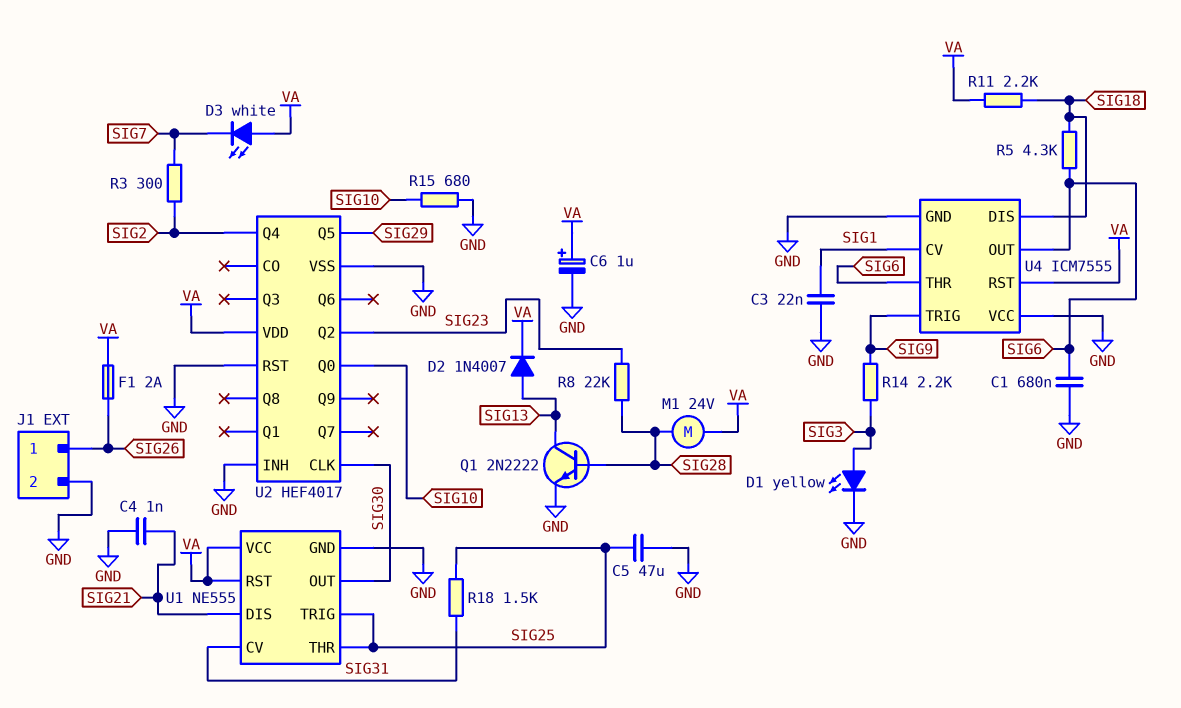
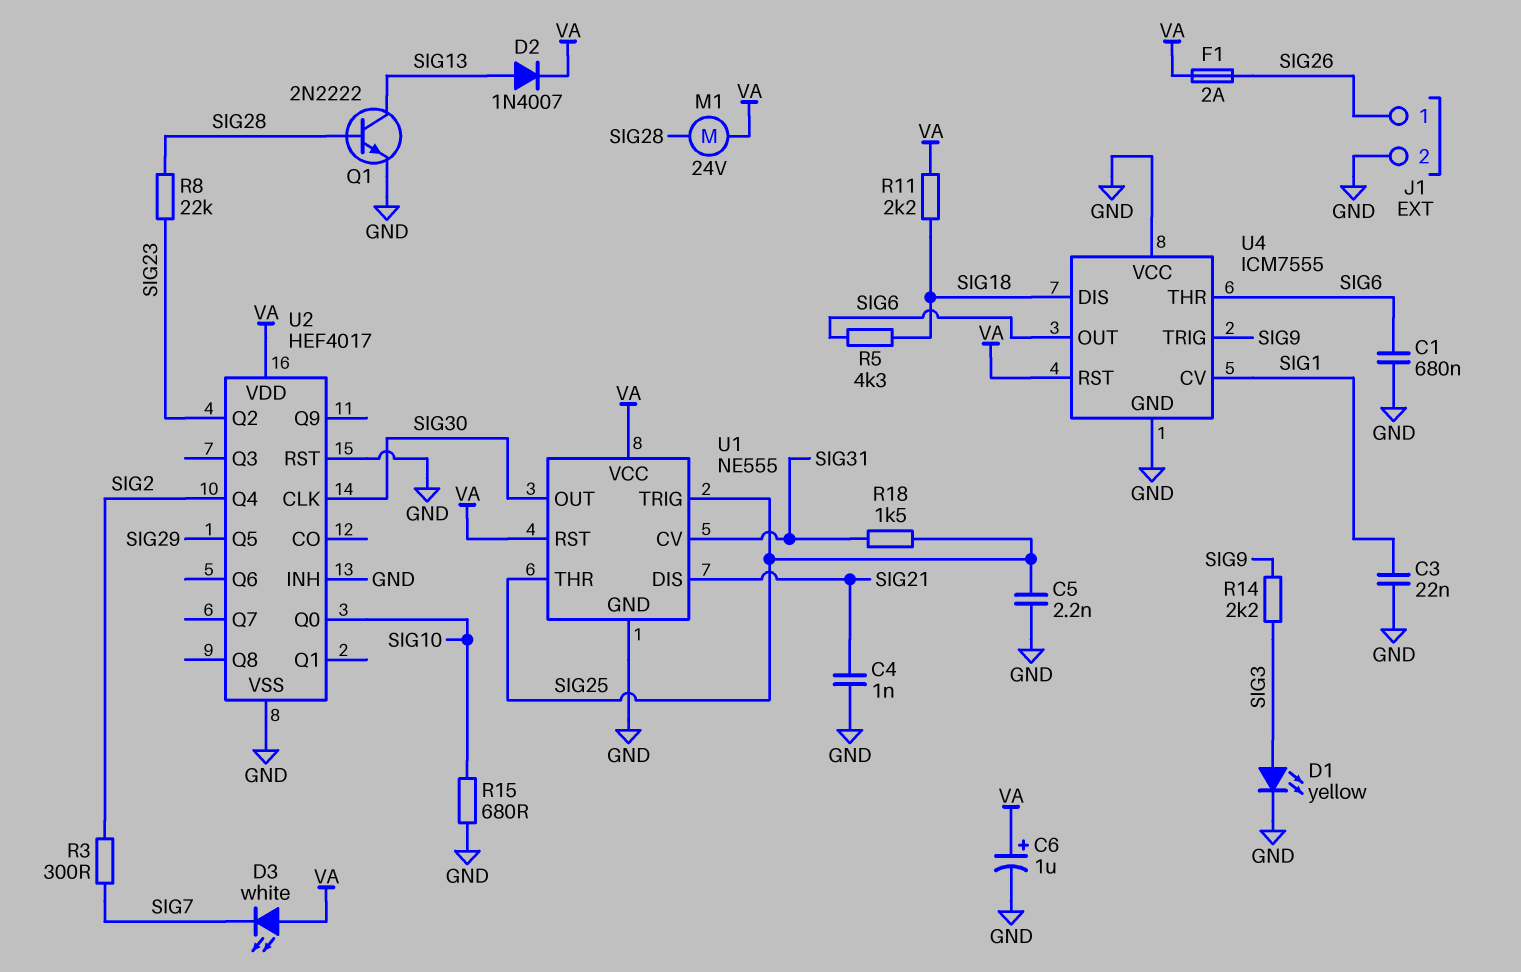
C5: 47uF (GND, SIG25) -> 2.2nF (GND, SIG25)

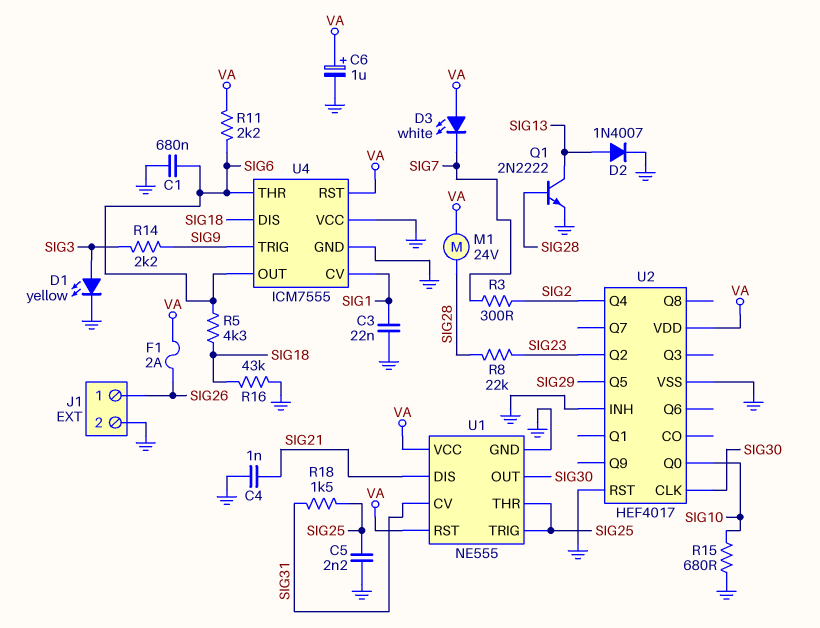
D2: diode 1N4007 (A SIG13, K VA) -> diode 1N4007 (A SIG13, K GND)
R11: 2.2k (SIG18, VA) -> 2.2k (SIG6, VA)
R16: none -> 43k (GND, SIG18)

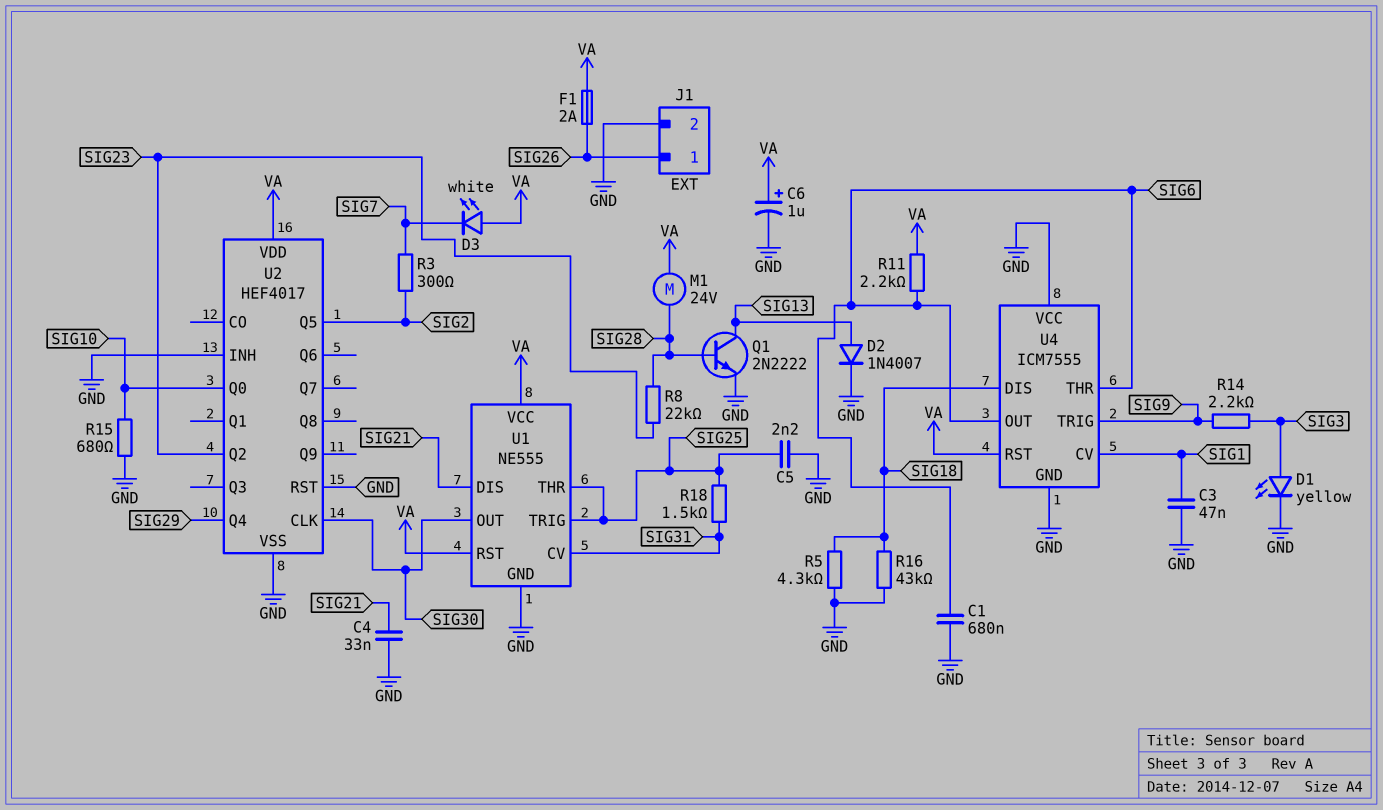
C3: 22nF (GND, SIG1) -> 47nF (GND, SIG1)
C4: 1nF (GND, SIG21) -> 33nF (GND, SIG21)
R5: 4.3k (SIG6, SIG18) -> 4.3k (GND, SIG18)
U2 pin Q4: SIG2 -> SIG29
U2 pin Q5: SIG29 -> SIG2

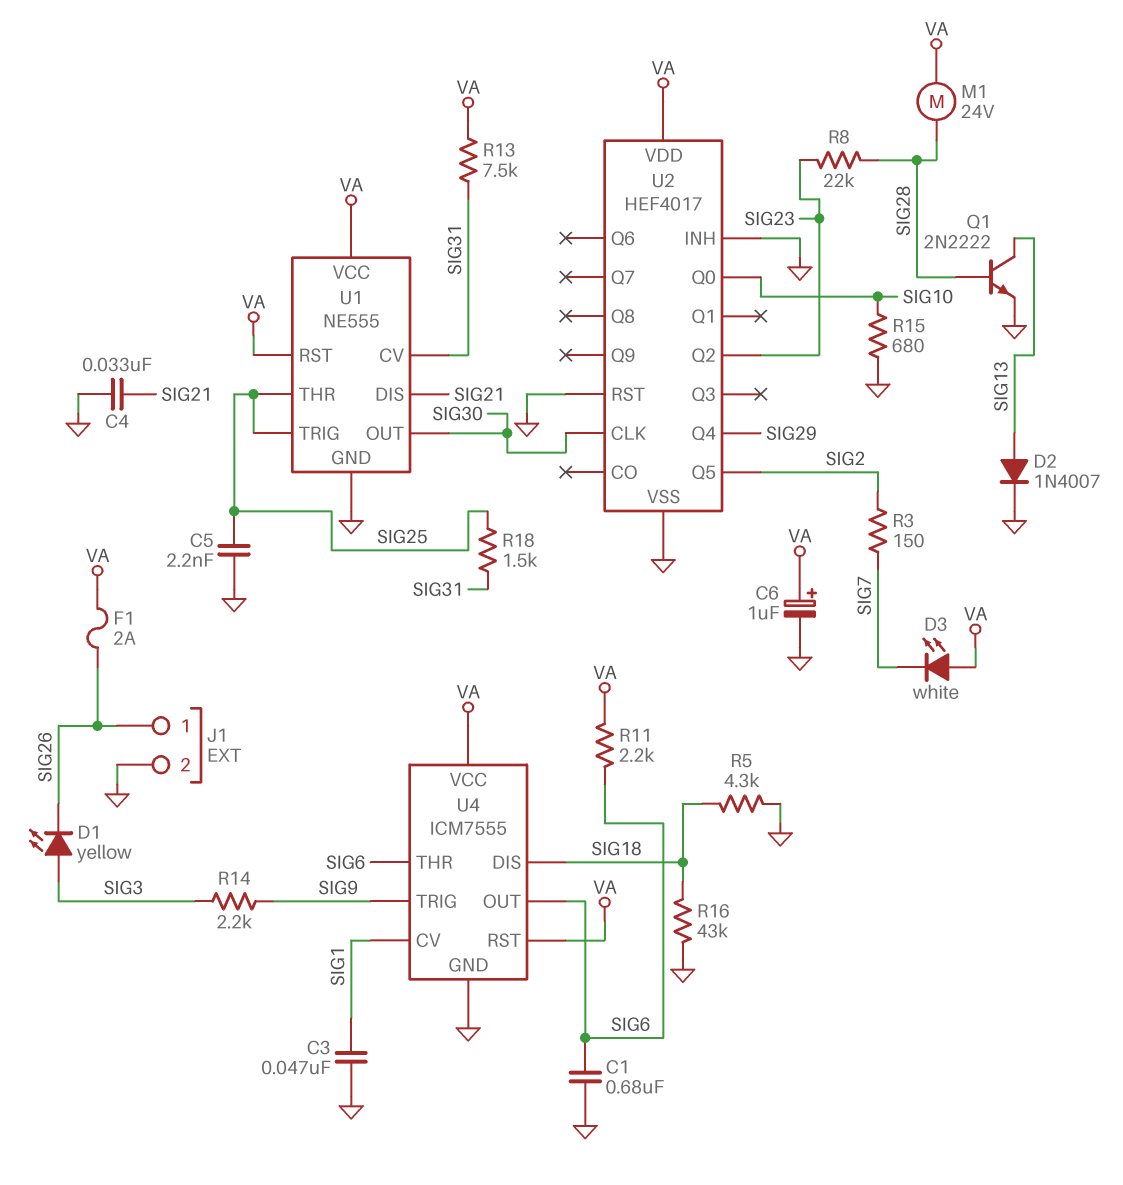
D1: LED yellow (A SIG3, K GND) -> LED yellow (A SIG3, K SIG26)
R3: 300 (SIG2, SIG7) -> 150 (SIG2, SIG7)
R13: none -> 7.5k (SIG31, VA)
U4 pin VCC: GND -> VA

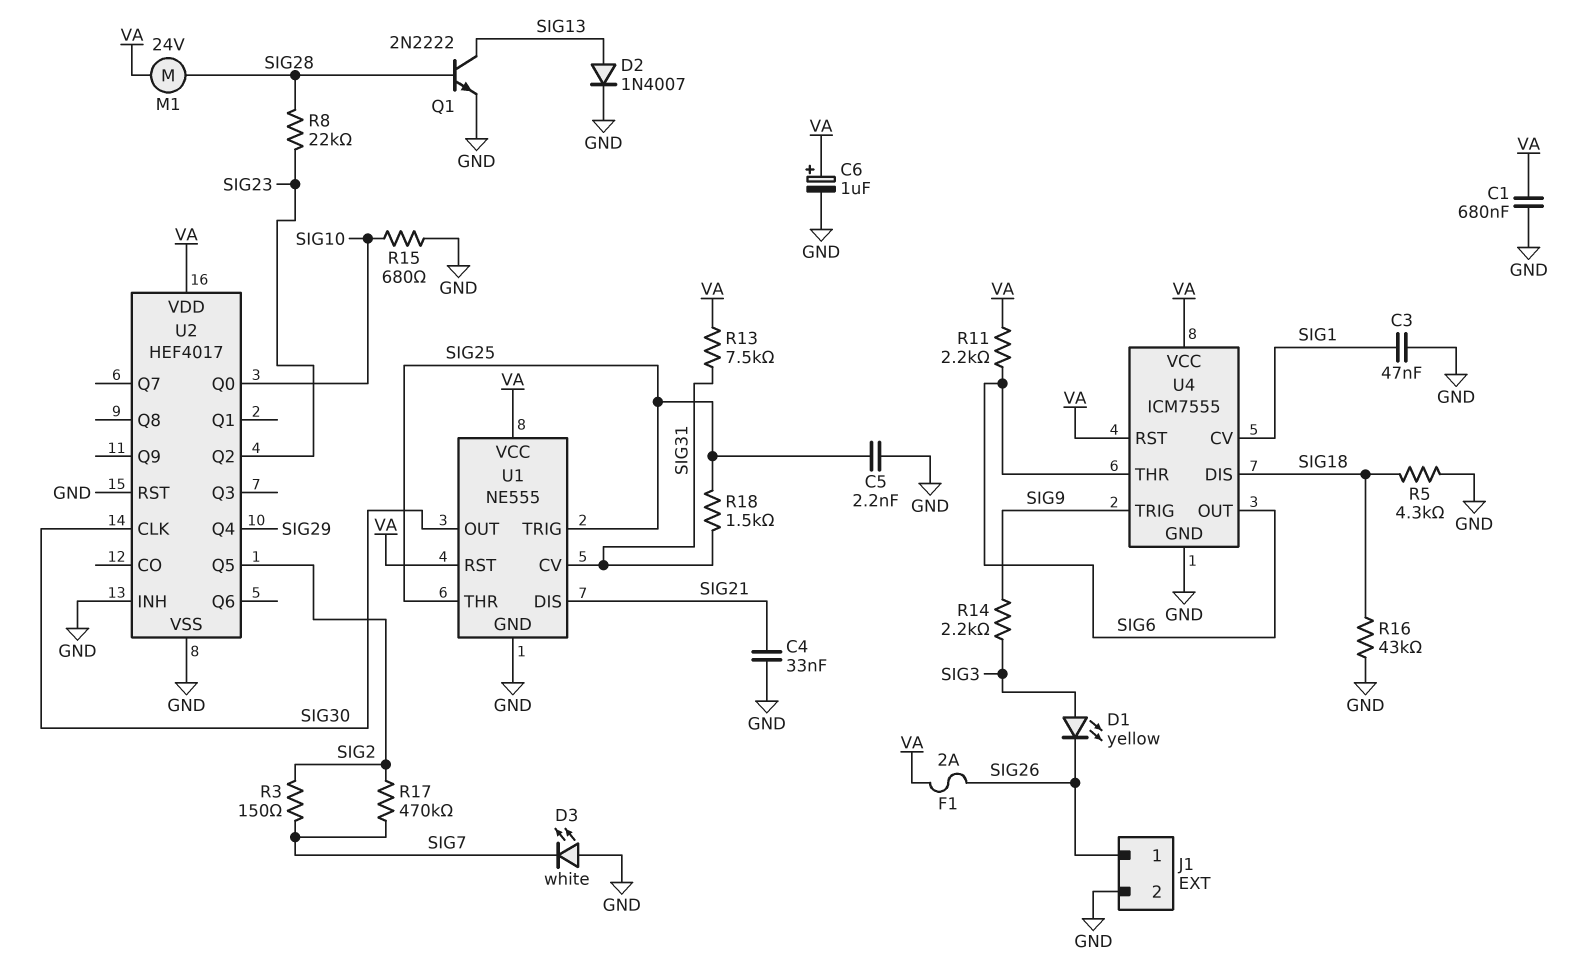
C1: 680nF (GND, SIG6) -> 680nF (GND, VA)
D3: LED white (A VA, K SIG7) -> LED white (A GND, K SIG7)
R17: none -> 470k (SIG2, SIG7)

